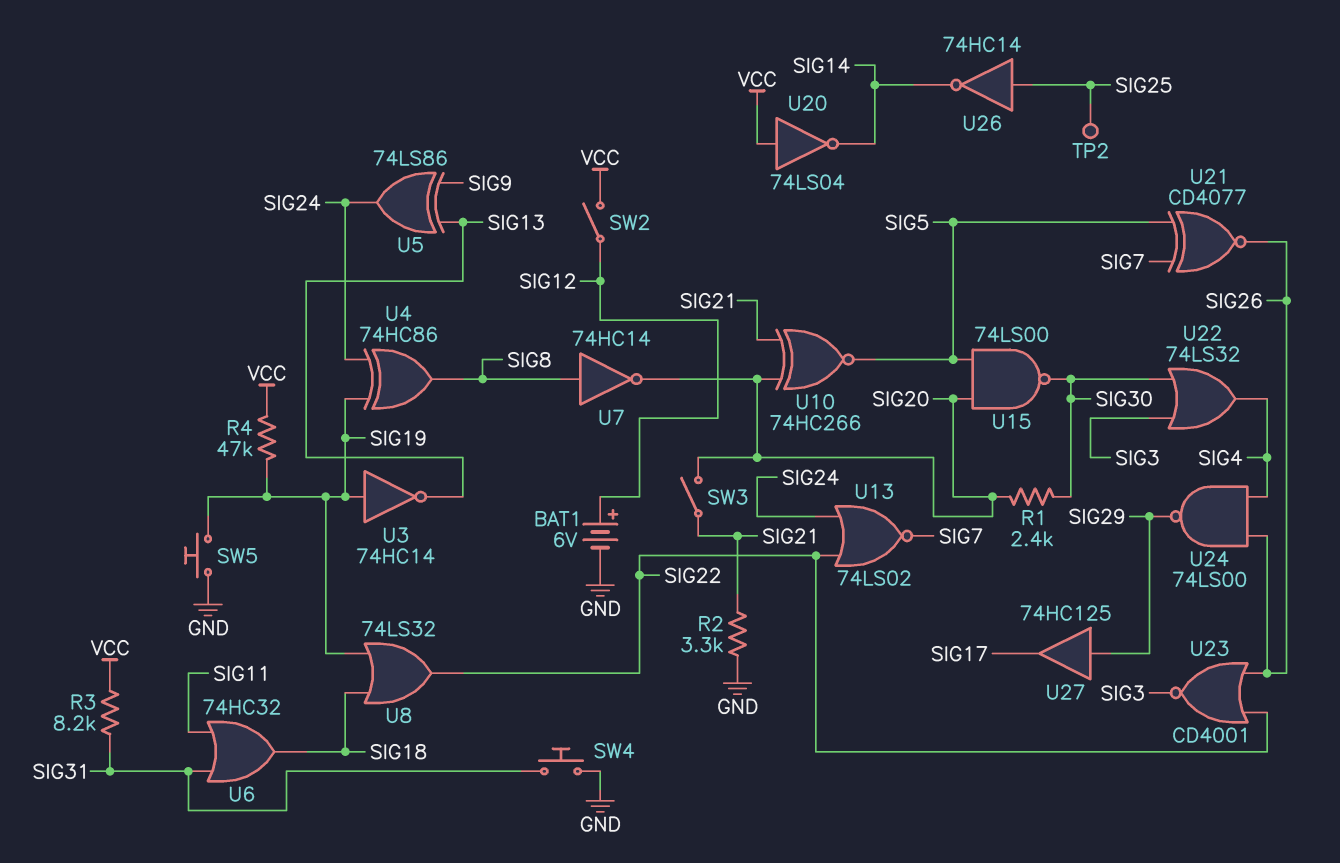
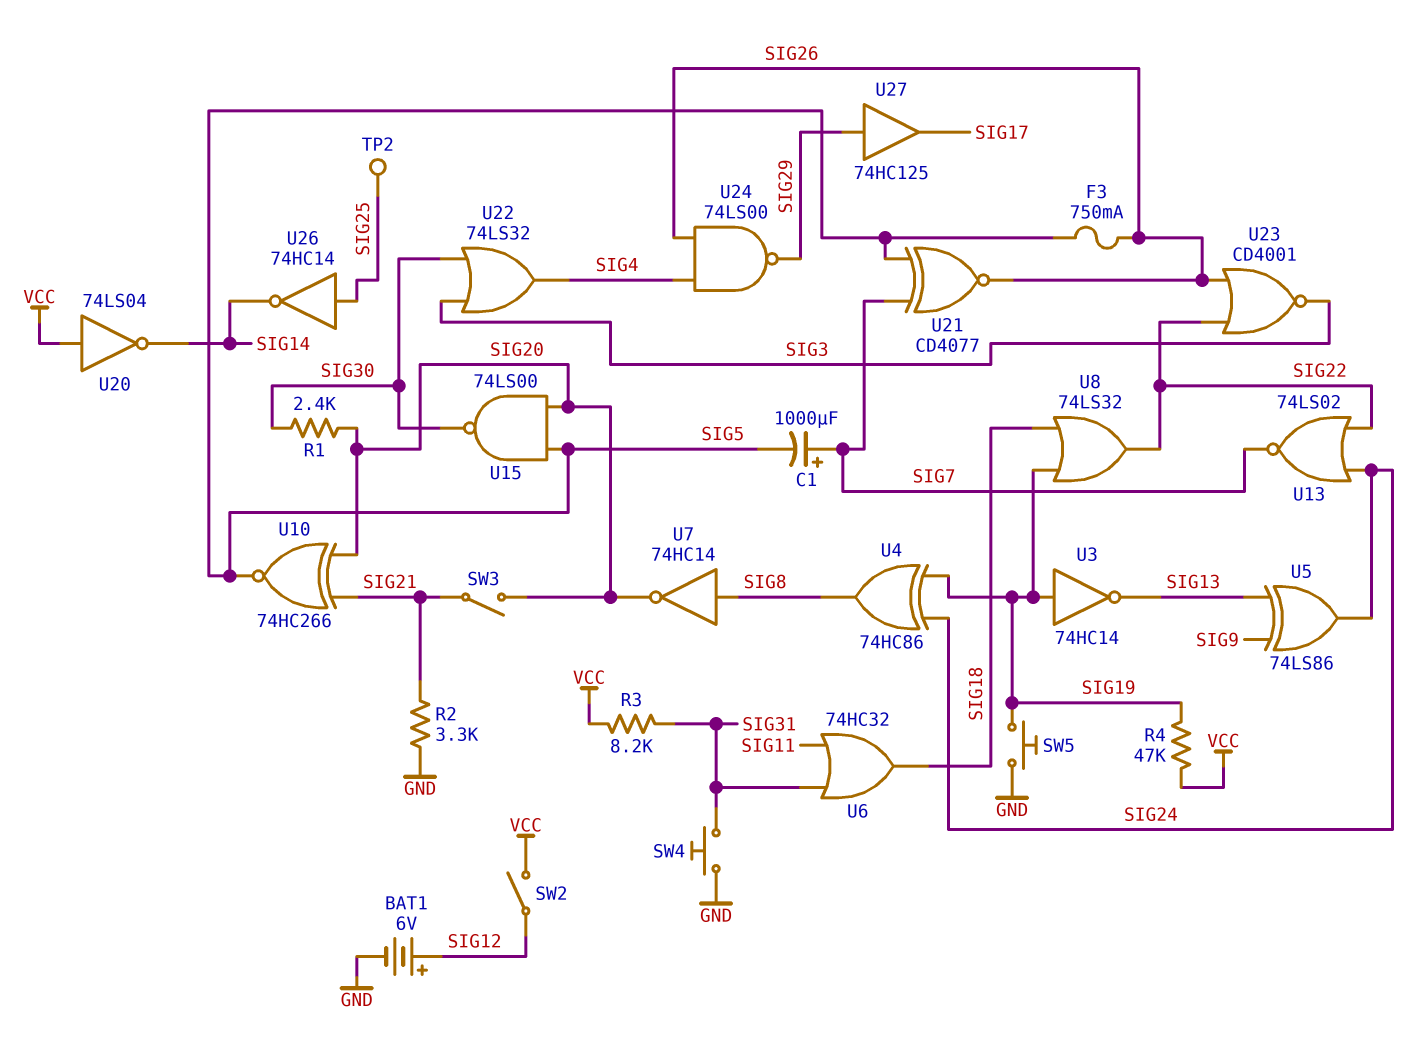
C1: none -> 1000uF (plus SIG7, minus SIG5)
F3: none -> 750mA (SIG5, SIG26)

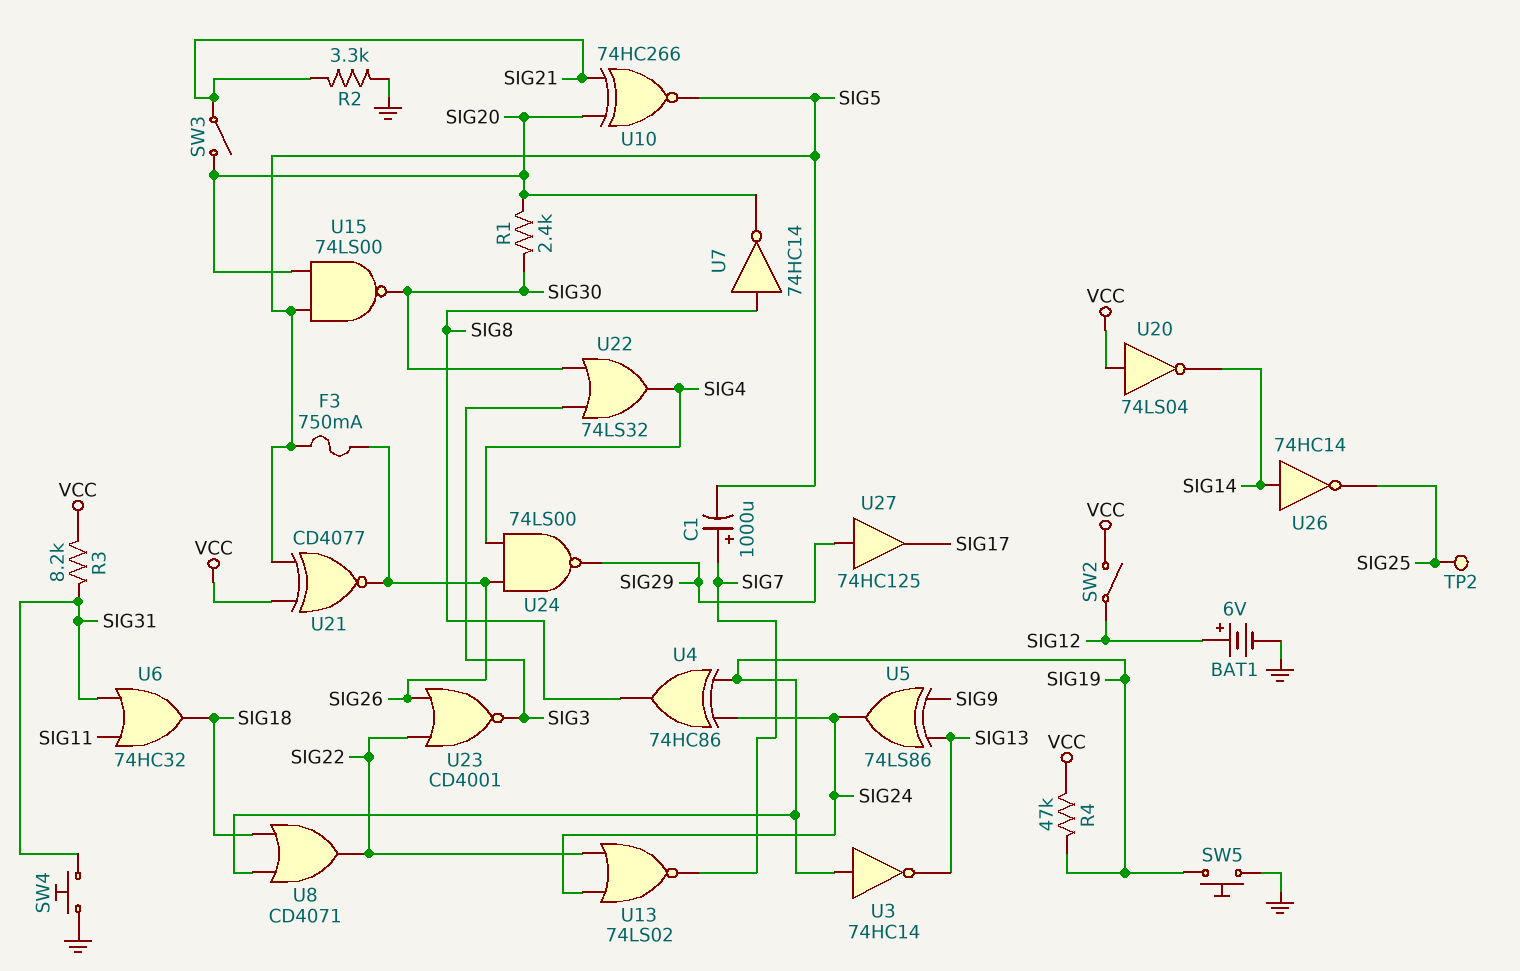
U8: OR 74LS32 (in SIG18, in SIG19, out SIG22) -> OR CD4071 (in SIG18, in SIG19, out SIG22)
U21: XNOR CD4077 (in SIG5, in SIG7, out SIG26) -> XNOR CD4077 (in SIG5, in VCC, out SIG26)
U26: NOT 74HC14 (in SIG25, out SIG14) -> NOT 74HC14 (in SIG14, out SIG25)

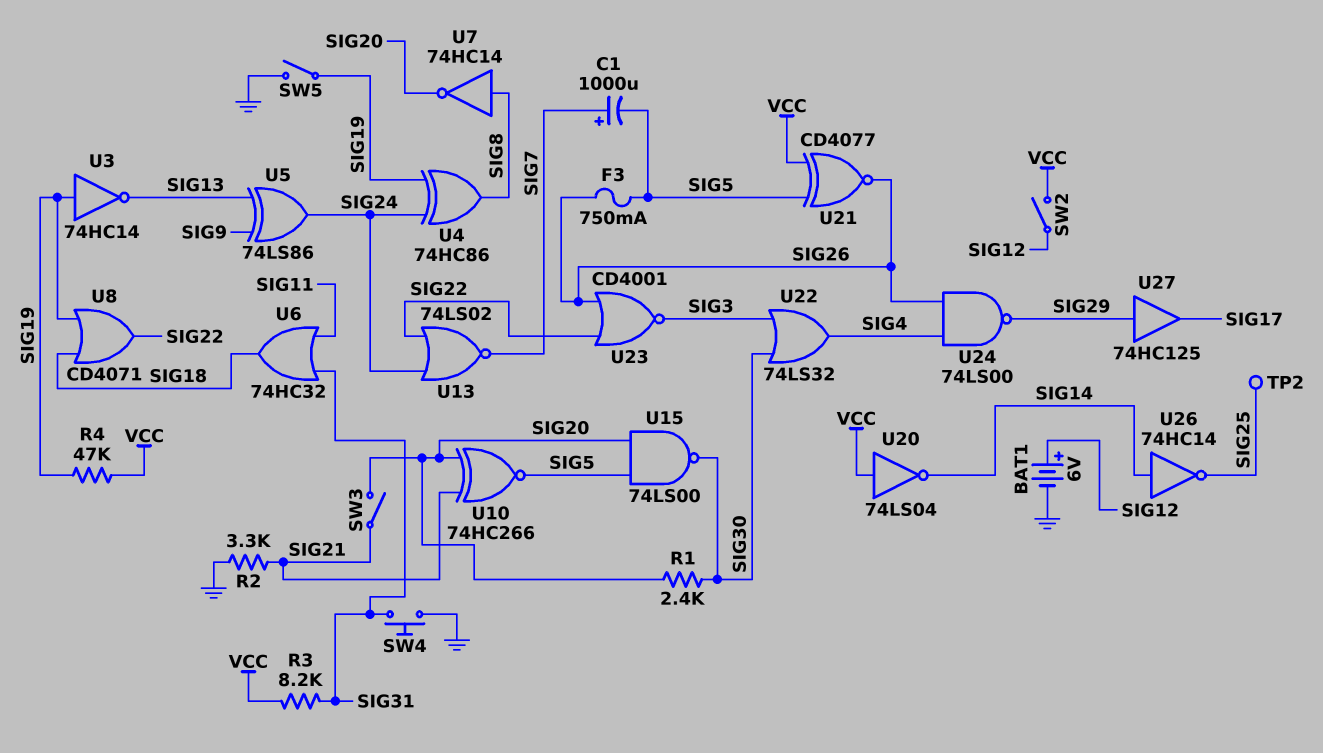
SW5: button (GND, SIG19) -> switch (GND, SIG19)

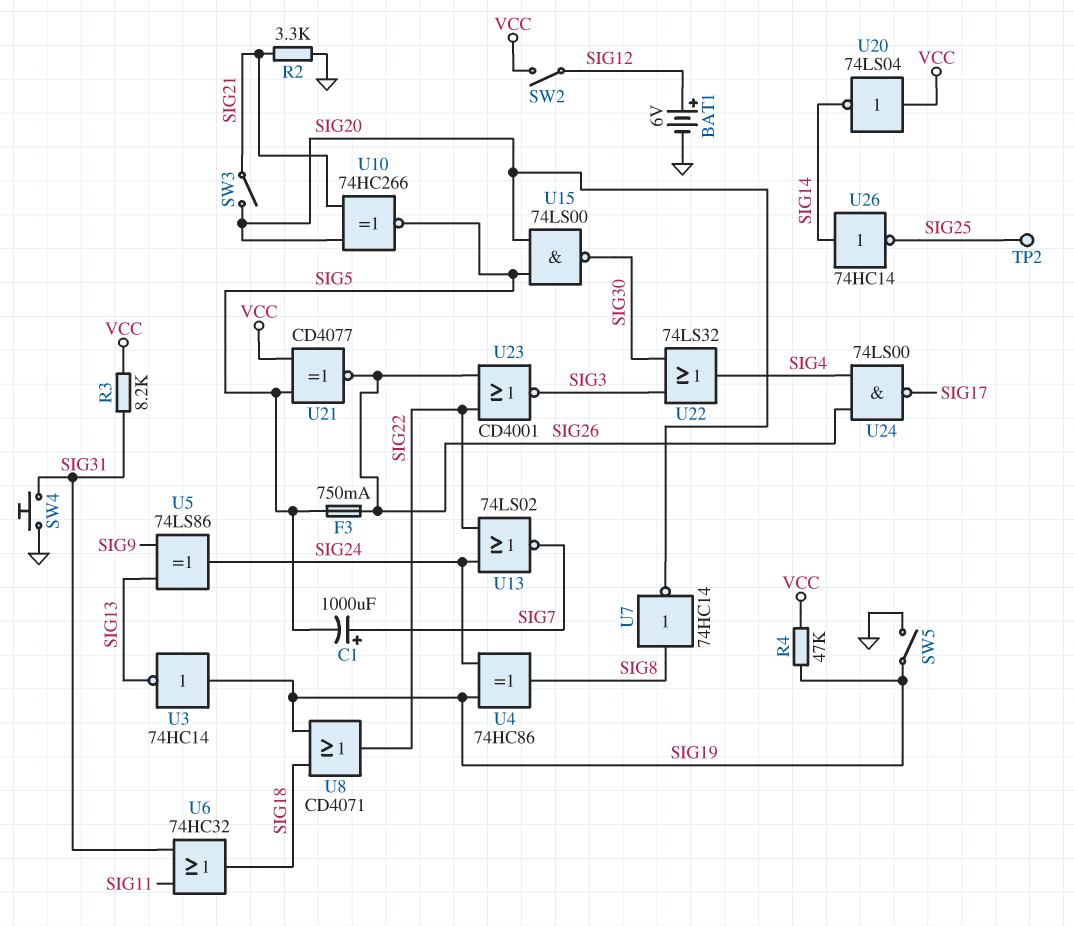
R1: 2.4k (SIG20, SIG30) -> none
U24: NAND 74LS00 (in SIG4, in SIG26, out SIG29) -> NAND 74LS00 (in SIG4, in SIG26, out SIG17)
U27: buffer 74HC125 (in SIG29, out SIG17) -> none

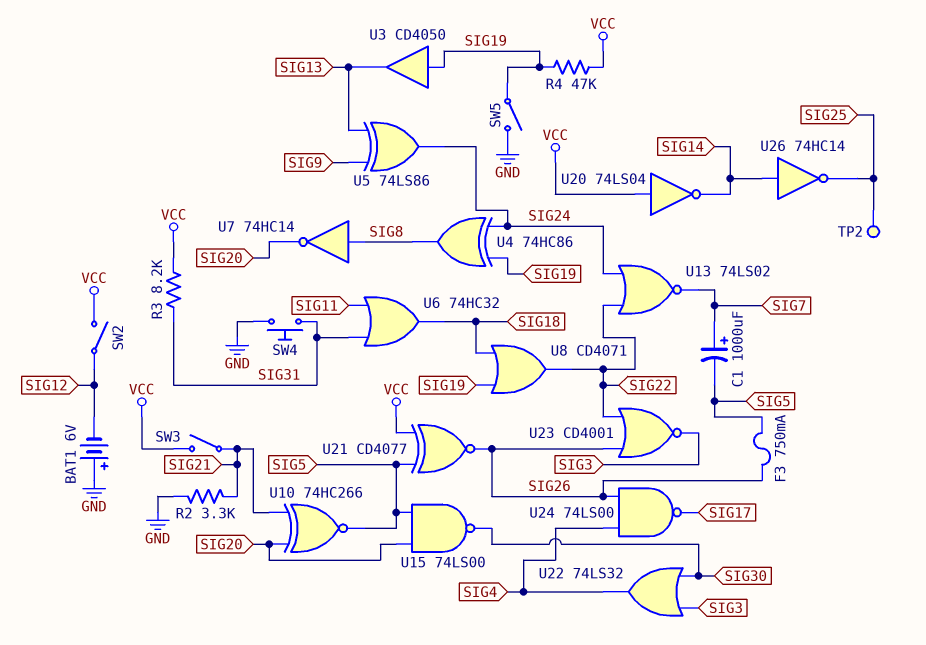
BAT1: 6V (plus SIG12, minus GND) -> 6V (plus GND, minus SIG12)
SW3: switch (SIG20, SIG21) -> switch (SIG21, VCC)
U3: NOT 74HC14 (in SIG19, out SIG13) -> buffer CD4050 (in SIG19, out SIG13)

